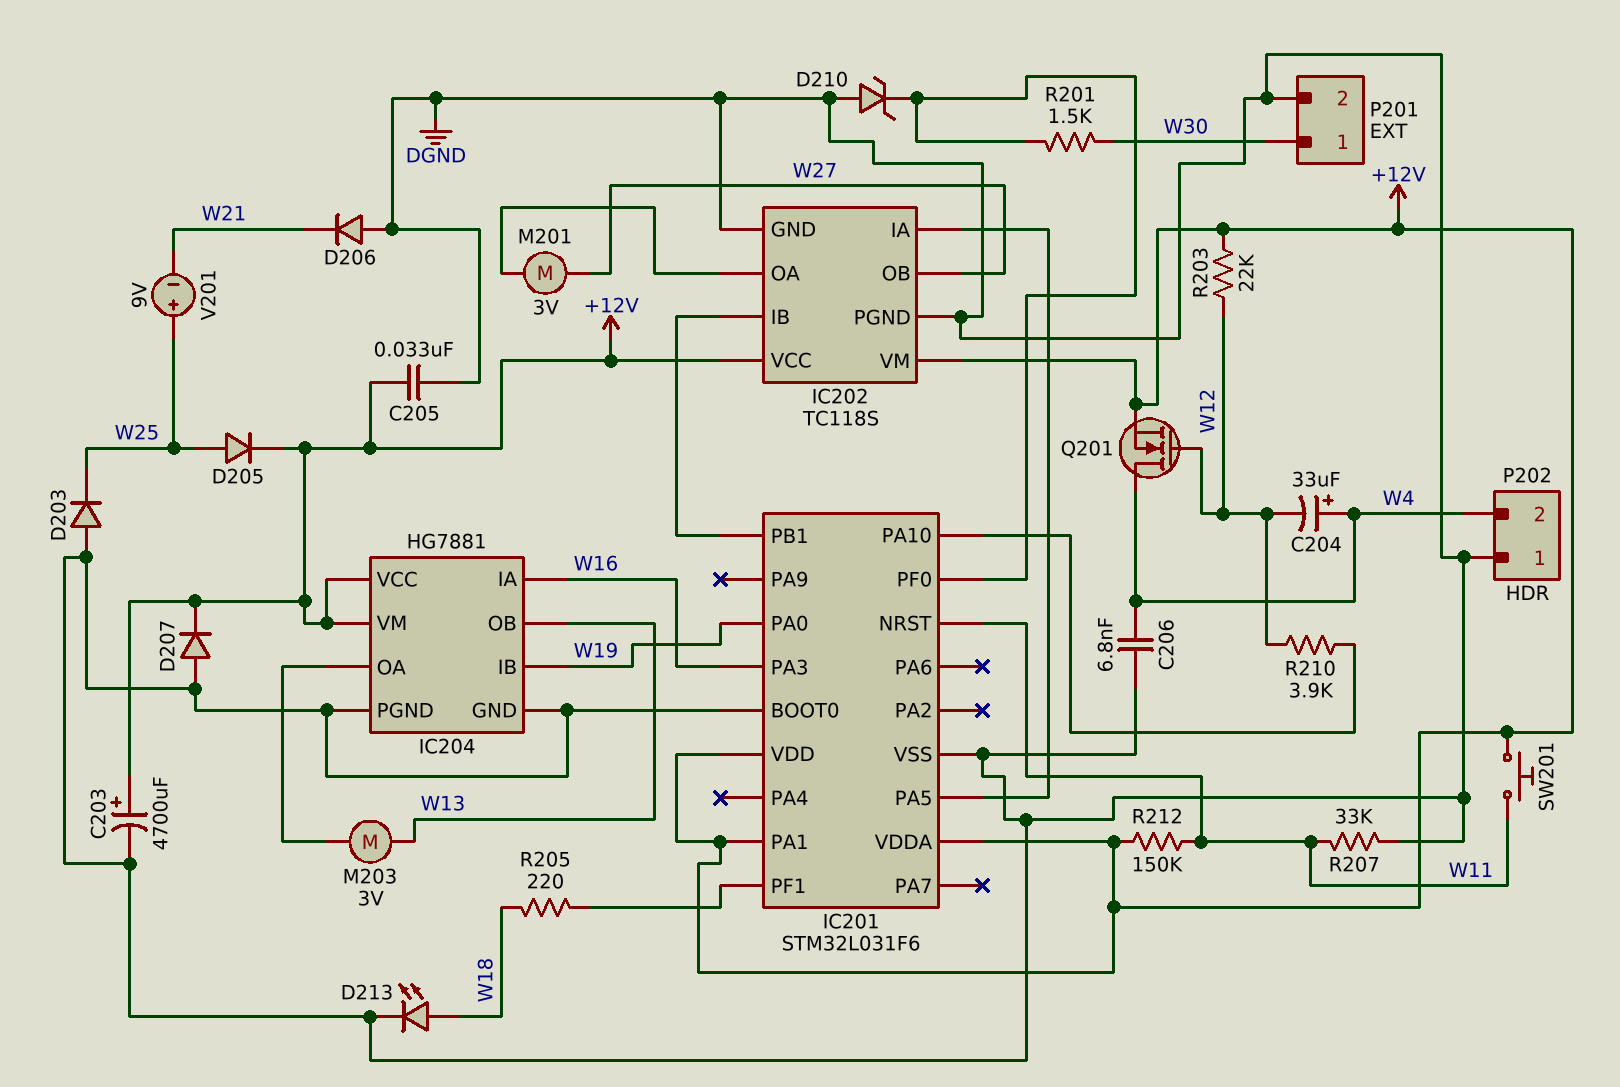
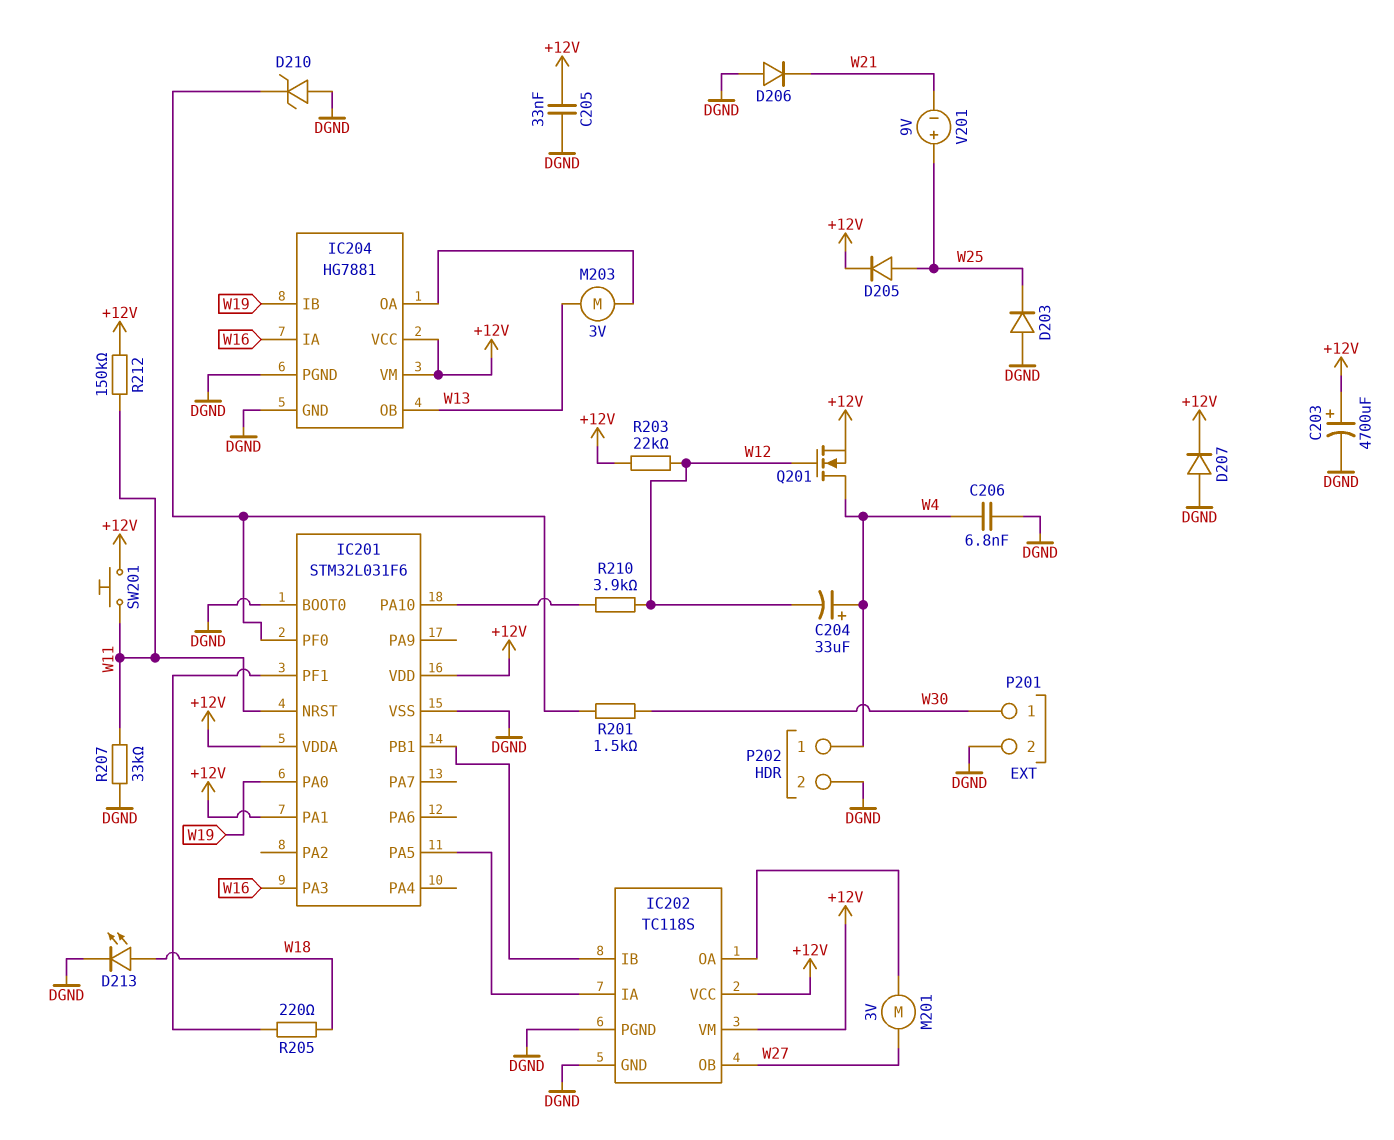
P202 pin 1: DGND -> W4
P202 pin 2: W4 -> DGND

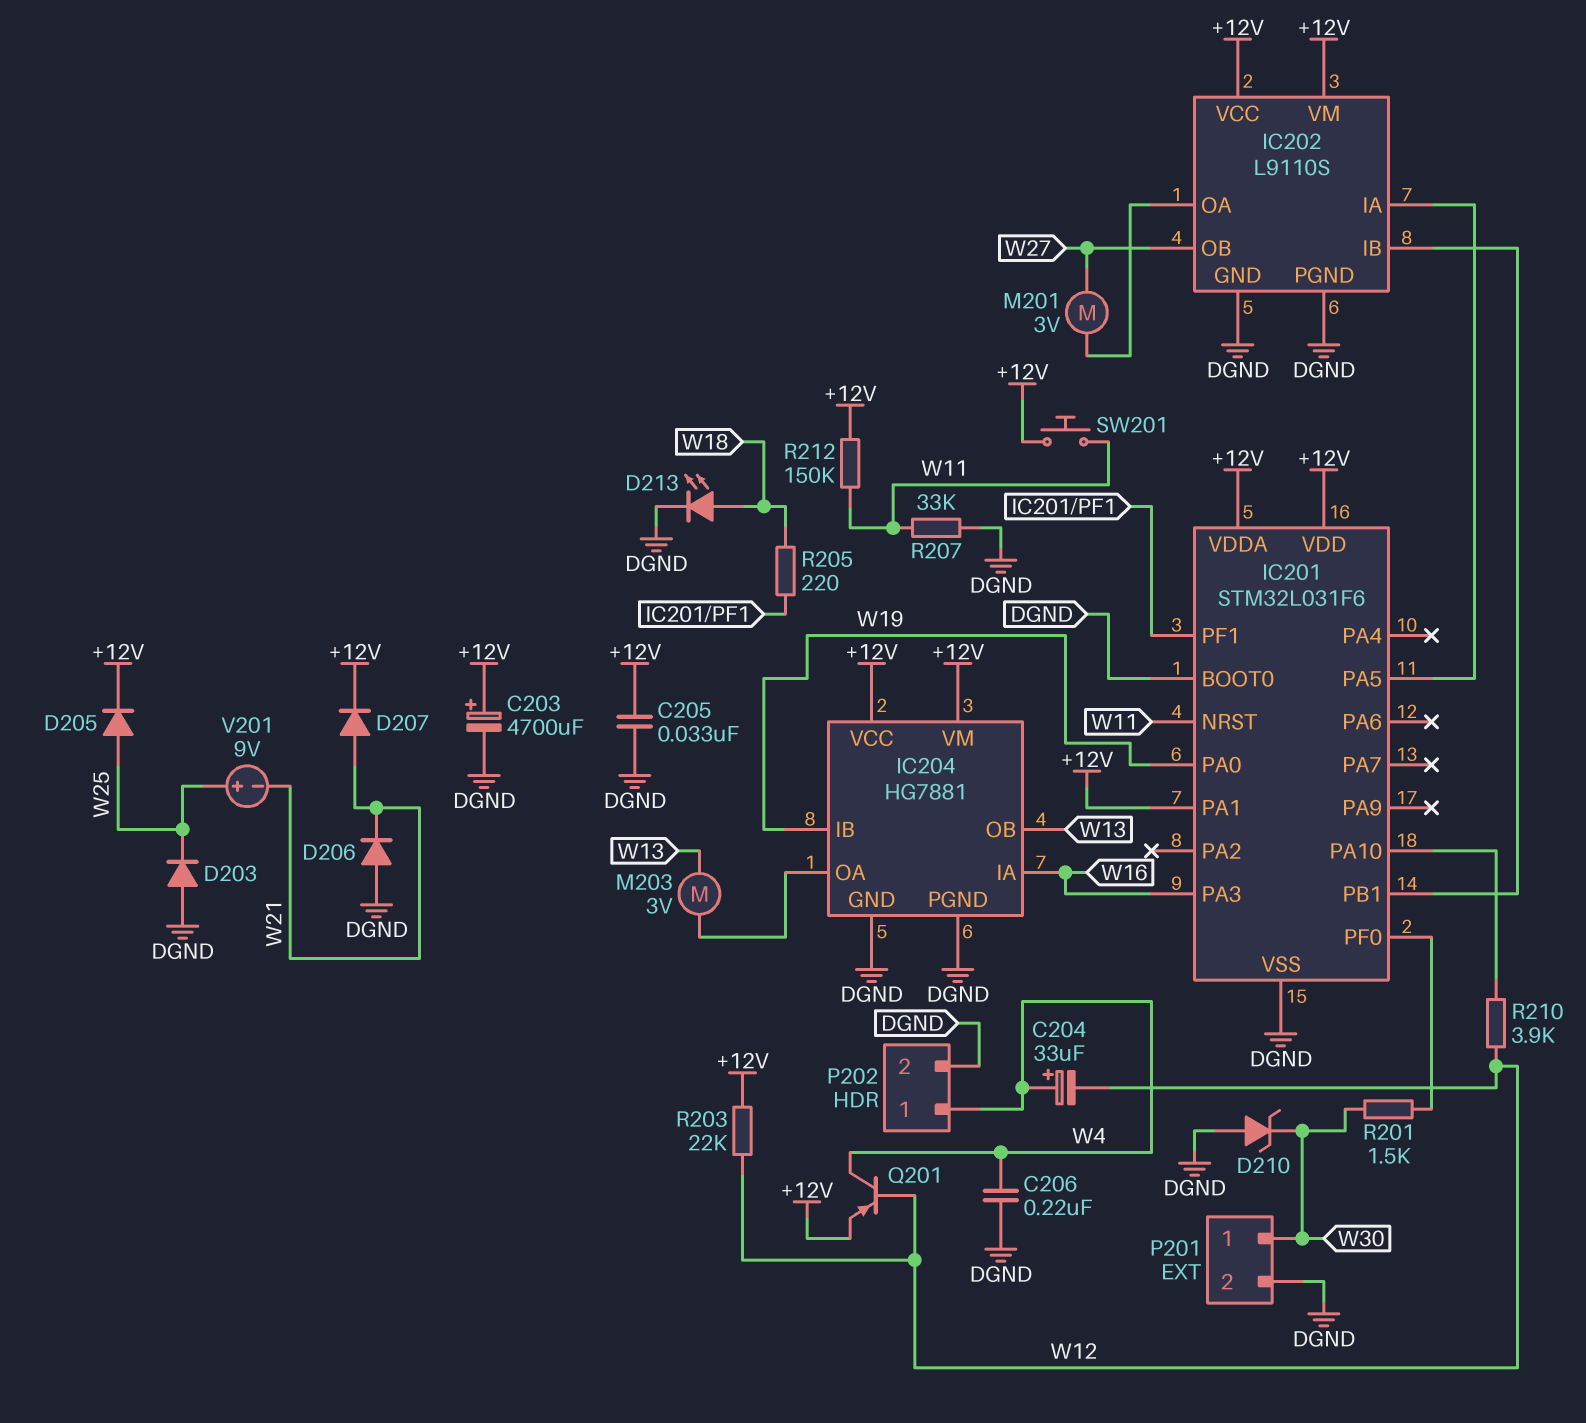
C206: 6.8nF (DGND, W4) -> 220nF (DGND, W4)
D207: diode (A DGND, K +12V) -> diode (A W21, K +12V)
D210: zener (A DGND, K IC201/PF0) -> zener (A DGND, K W30)
IC202: TC118S -> L9110S
Q201: NMOS (G W12, D W4, S +12V) -> PNP (B W12, C W4, E +12V)

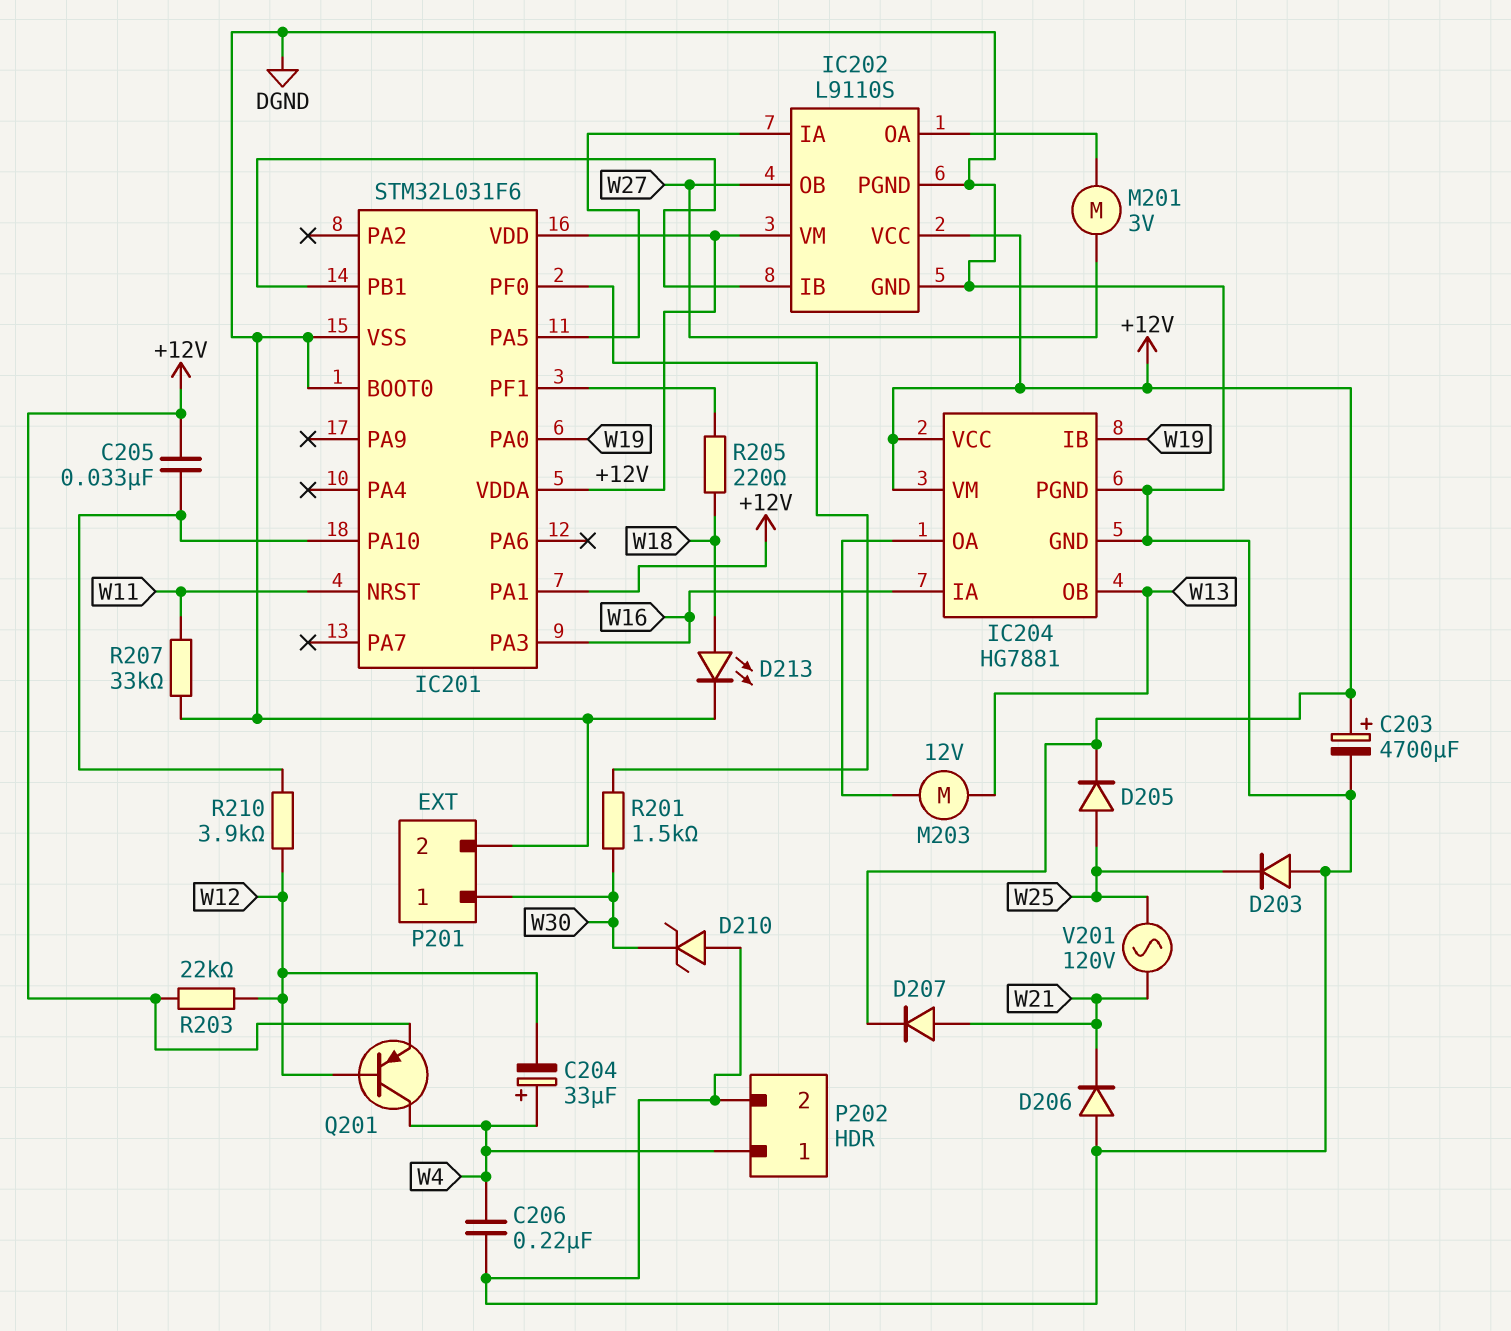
C205: 33nF (+12V, DGND) -> 33nF (+12V, IC201/PA10)
M203: motor 3V (IC204/OA, W13) -> motor 12V (IC204/OA, W13)
R212: 150k (+12V, W11) -> none
SW201: button (+12V, W11) -> none
V201: 9V (plus W25, minus W21) -> AC 120V (W21, W25)

